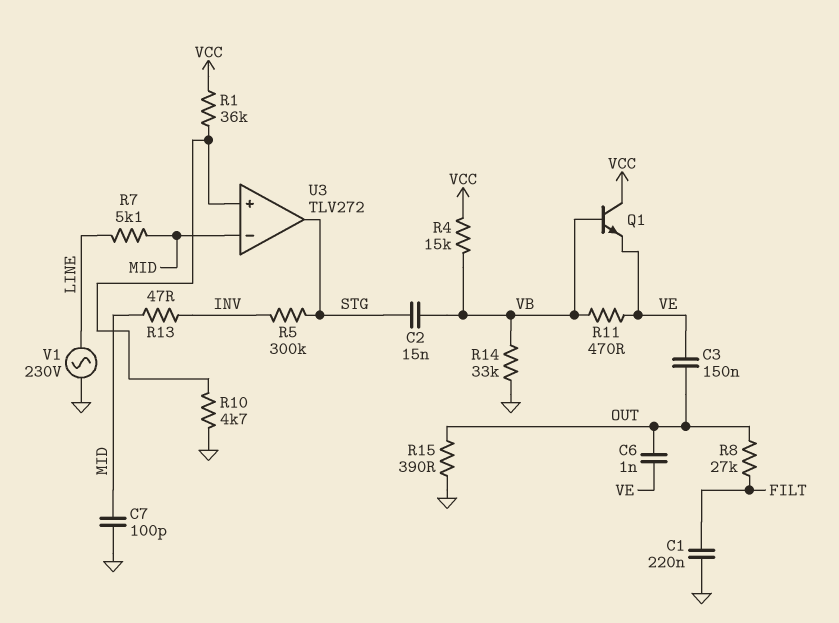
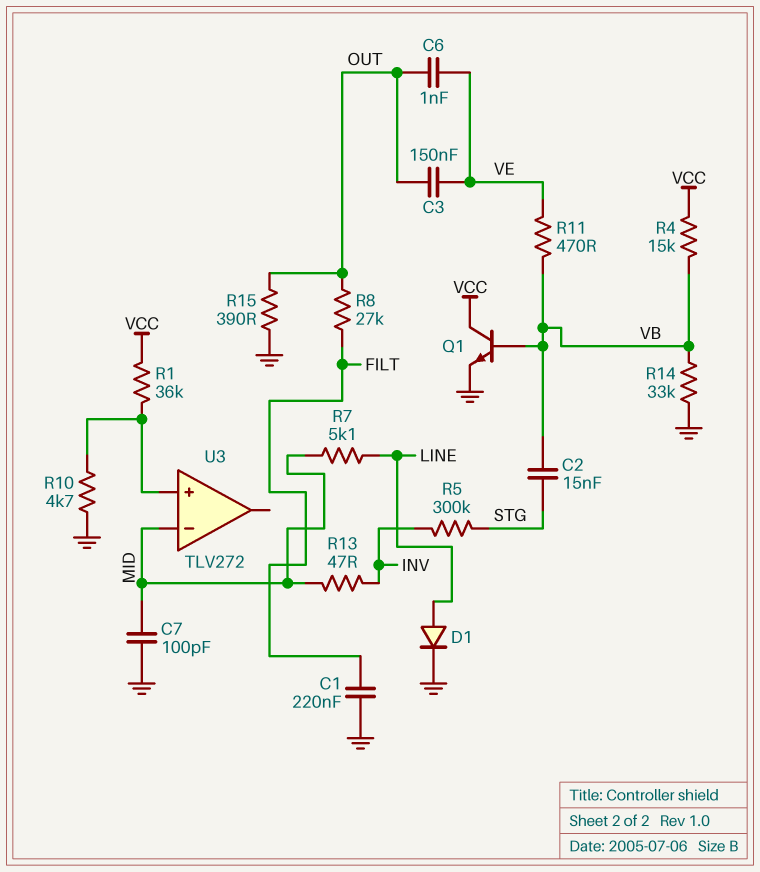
D1: none -> diode (A LINE, K GND)
Q1: NPN (B VB, C VCC, E VE) -> NPN (B VB, C VCC, E GND)
U3 pin out: STG -> none
V1: AC 230V (GND, LINE) -> none

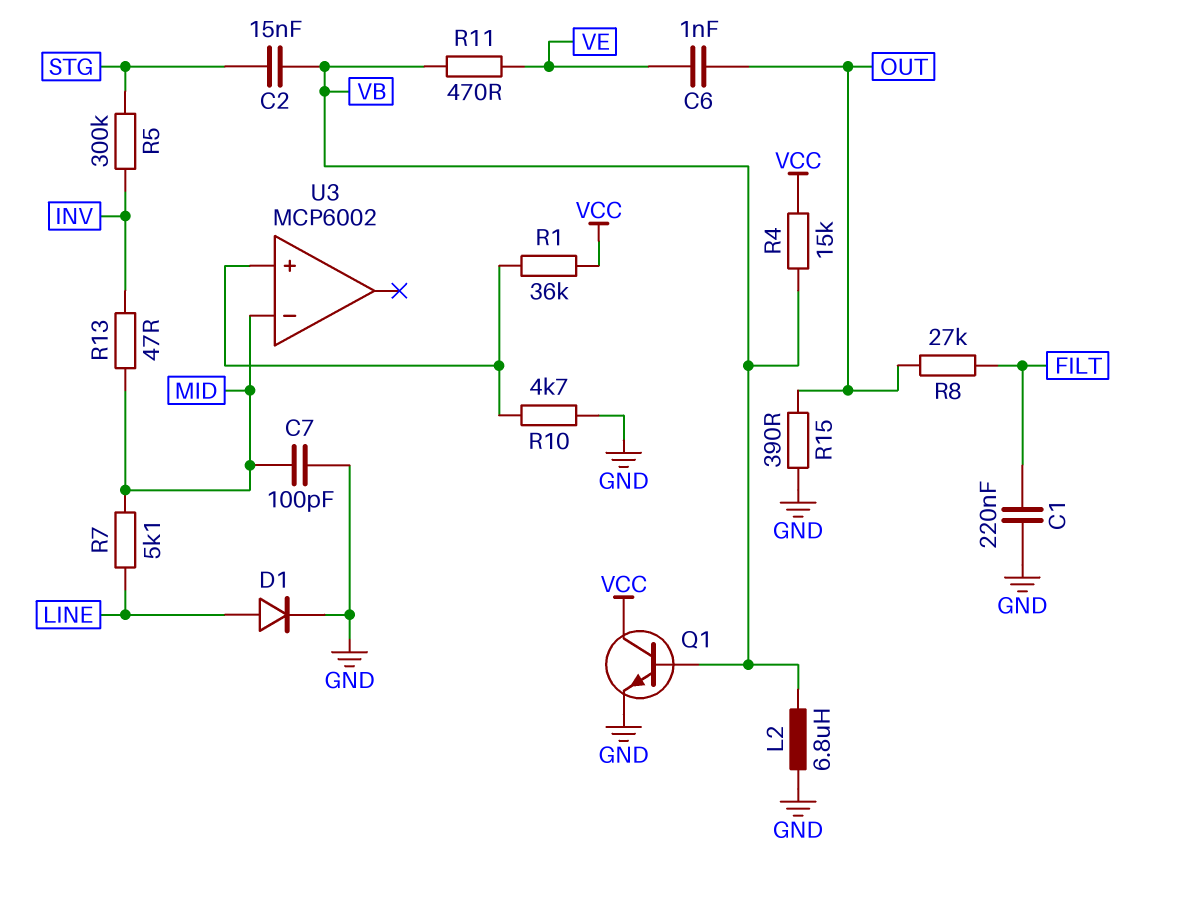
C3: 150nF (OUT, VE) -> none
L2: none -> 6.8uH (GND, VB)
R14: 33k (GND, VB) -> none
U3: TLV272 -> MCP6002

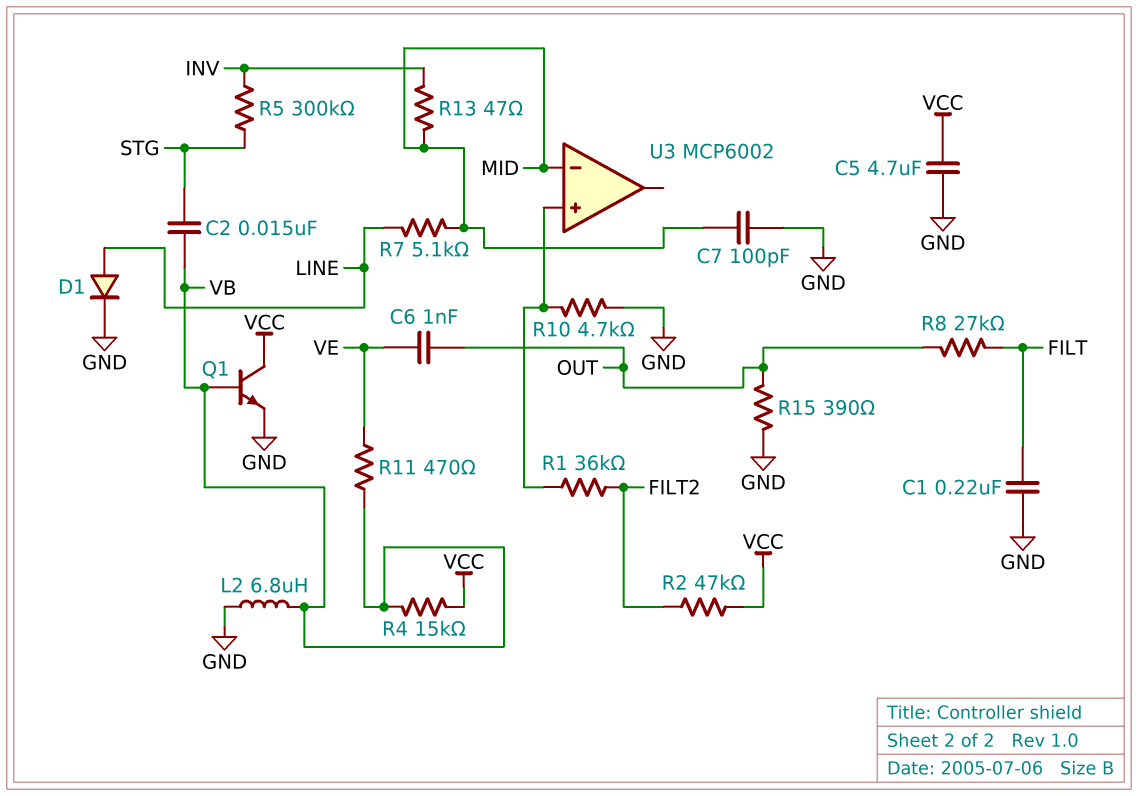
C5: none -> 4.7uF (GND, VCC)
R1: 36k (U3/in+, VCC) -> 36k (FILT2, U3/in+)
R2: none -> 47k (FILT2, VCC)

